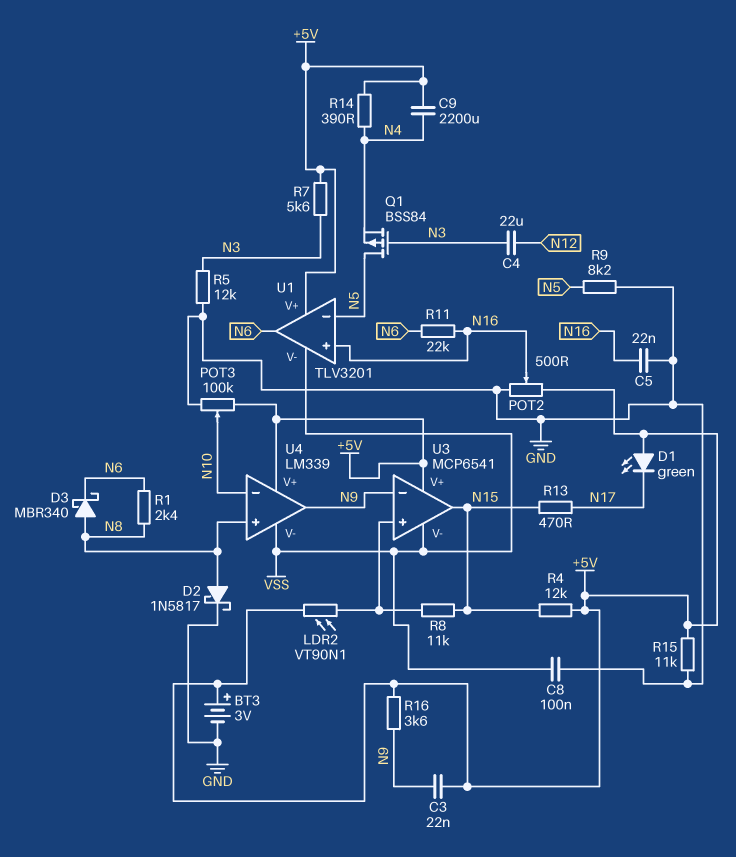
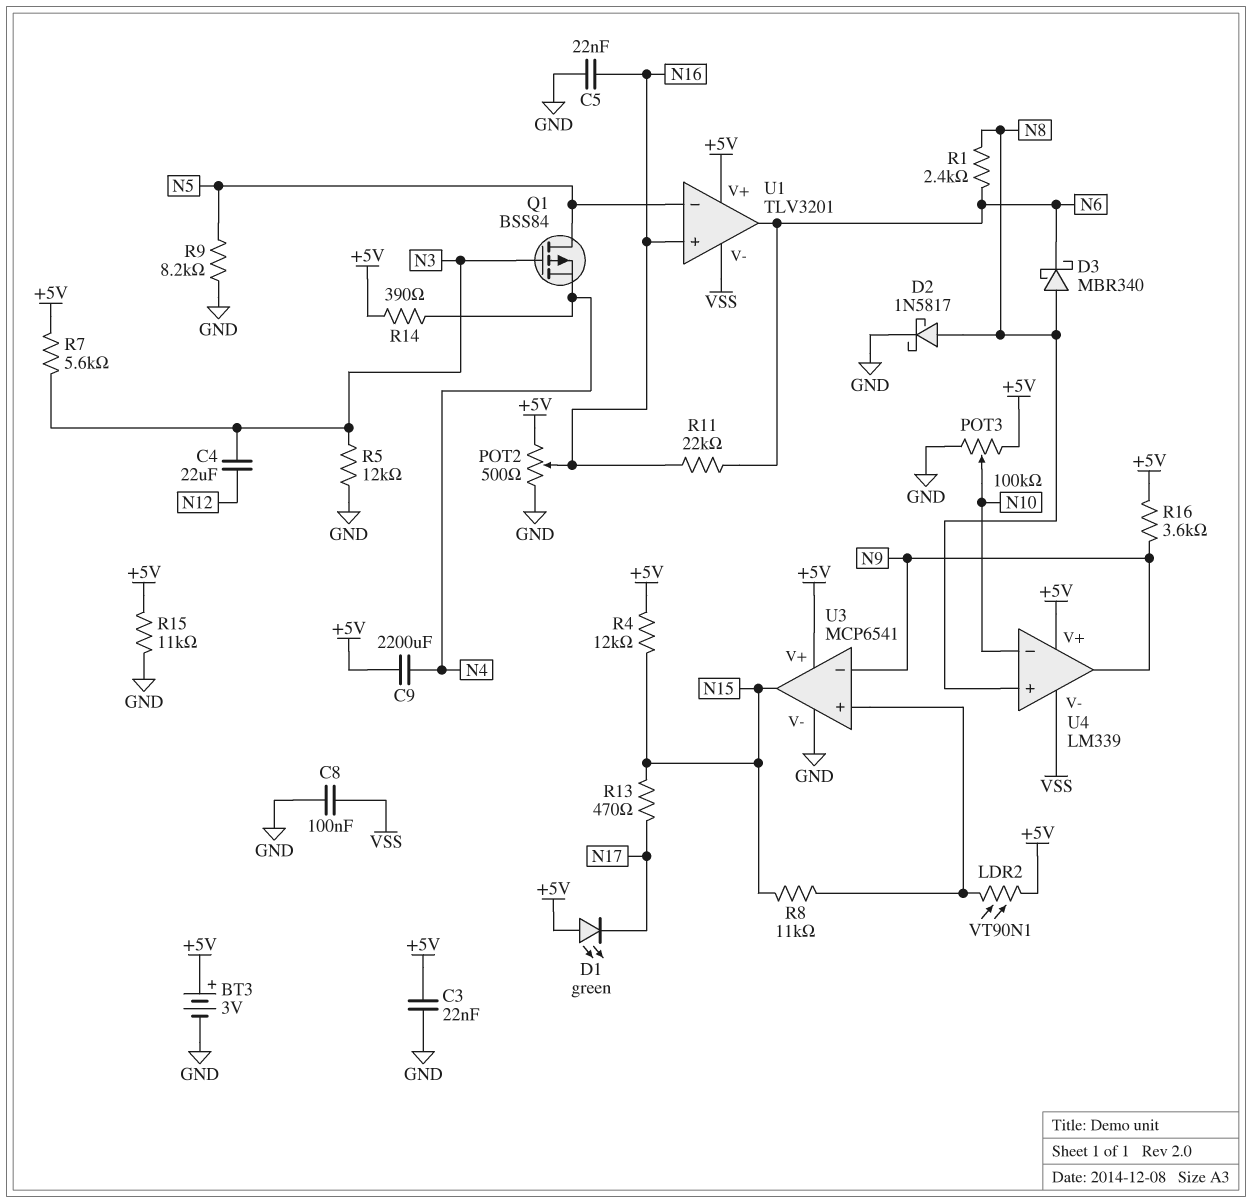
C3: 22nF (+5V, N9) -> 22nF (+5V, GND)
U3 pin V-: VSS -> GND

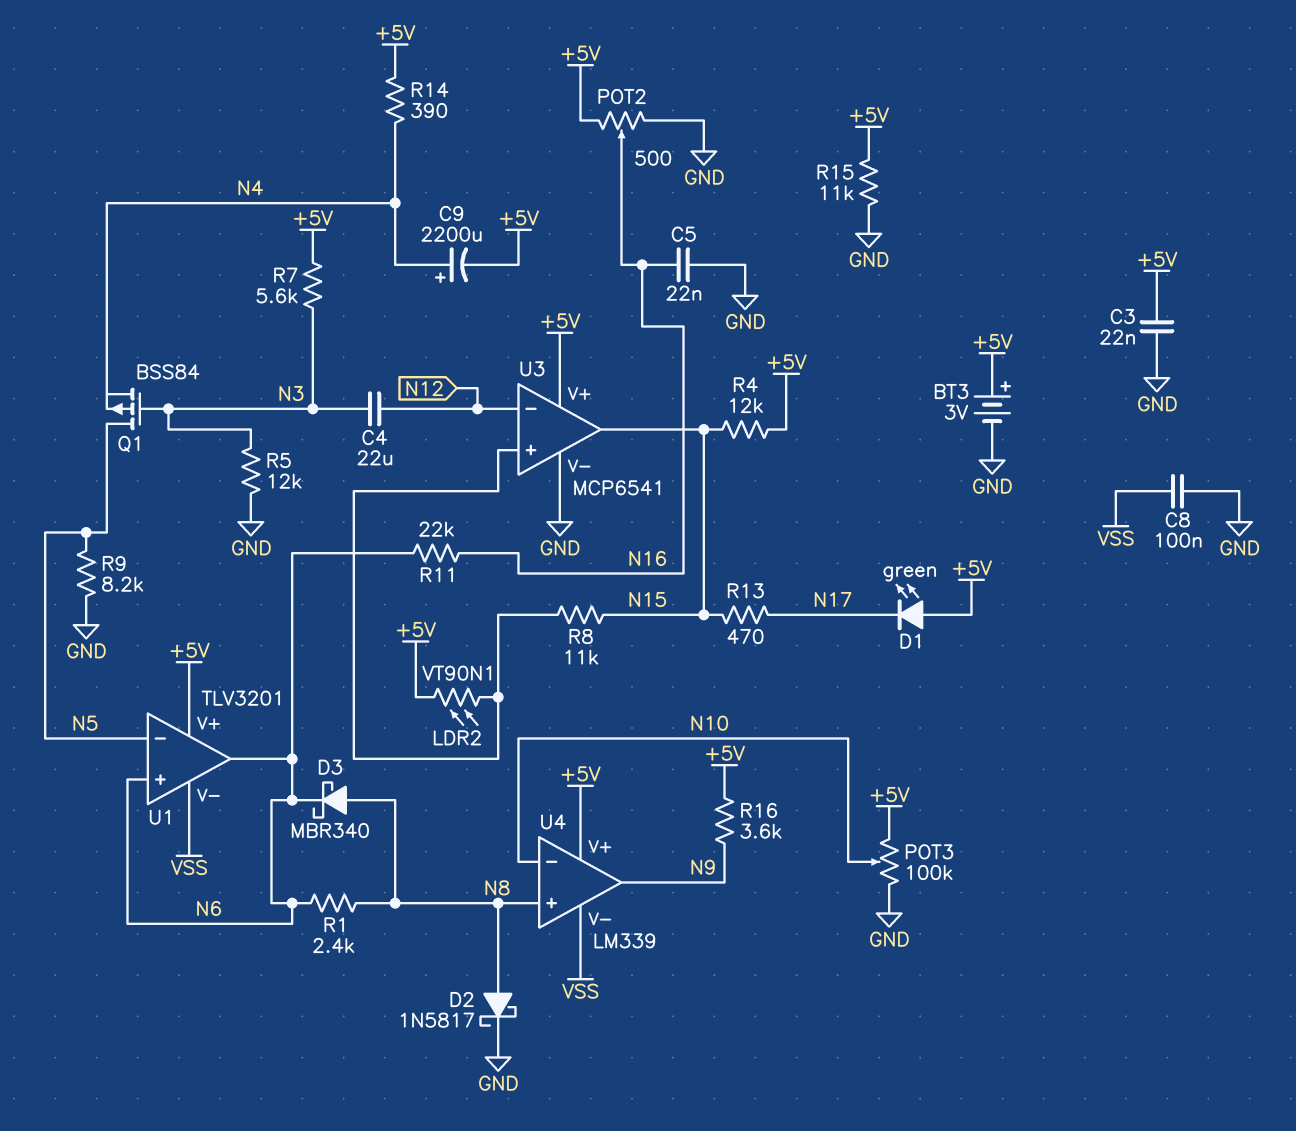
C9: 2200uF (+5V, N4) -> 2200uF (plus N4, minus +5V)
U1 pin in+: N16 -> N6
U3 pin in-: N9 -> N12

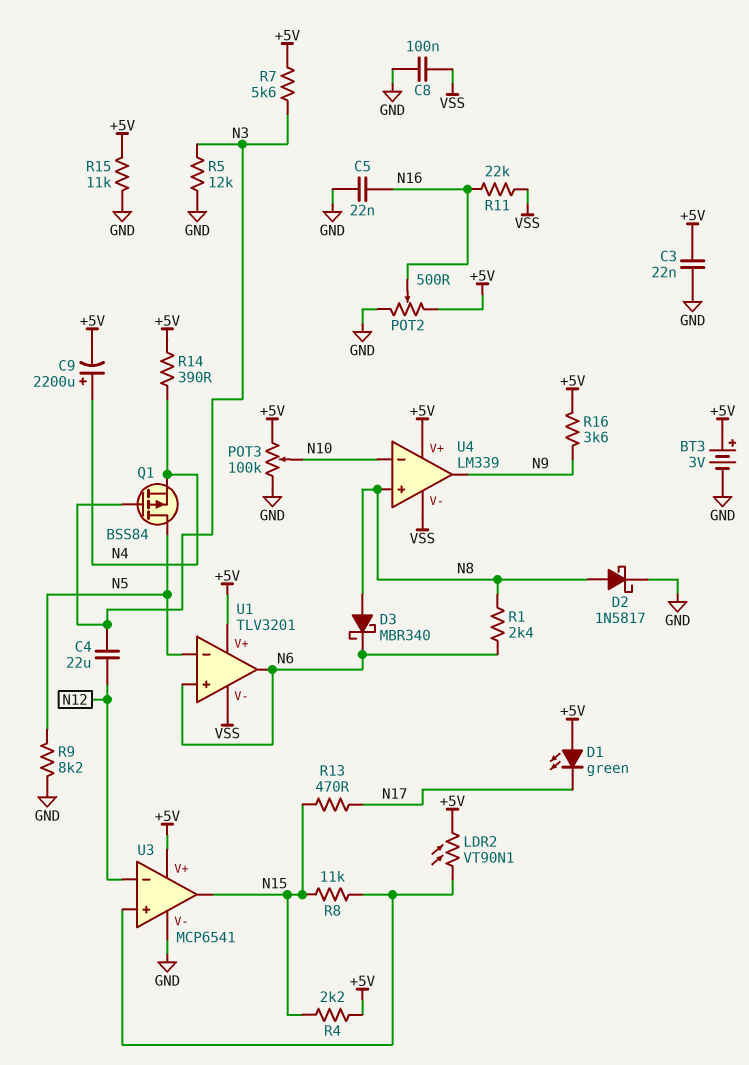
R4: 12k (+5V, N15) -> 2.2k (+5V, N15)
R11: 22k (N6, N16) -> 22k (N16, VSS)

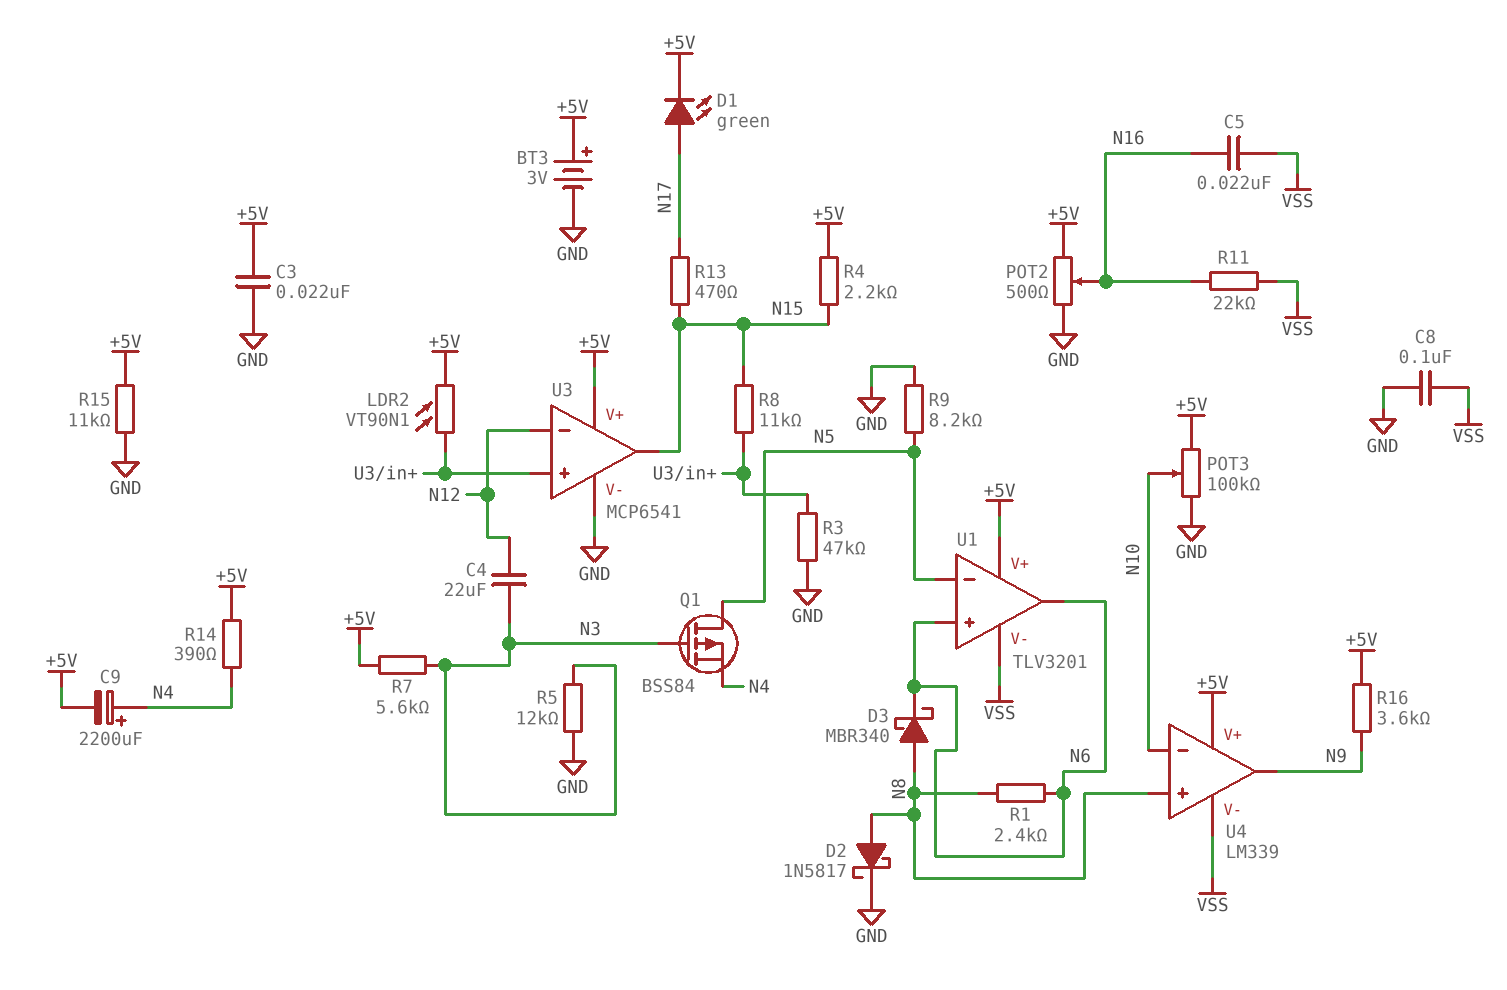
C5: 22nF (GND, N16) -> 22nF (N16, VSS)
D1: LED green (A +5V, K N17) -> LED green (A N17, K +5V)
R3: none -> 47k (GND, U3/in+)

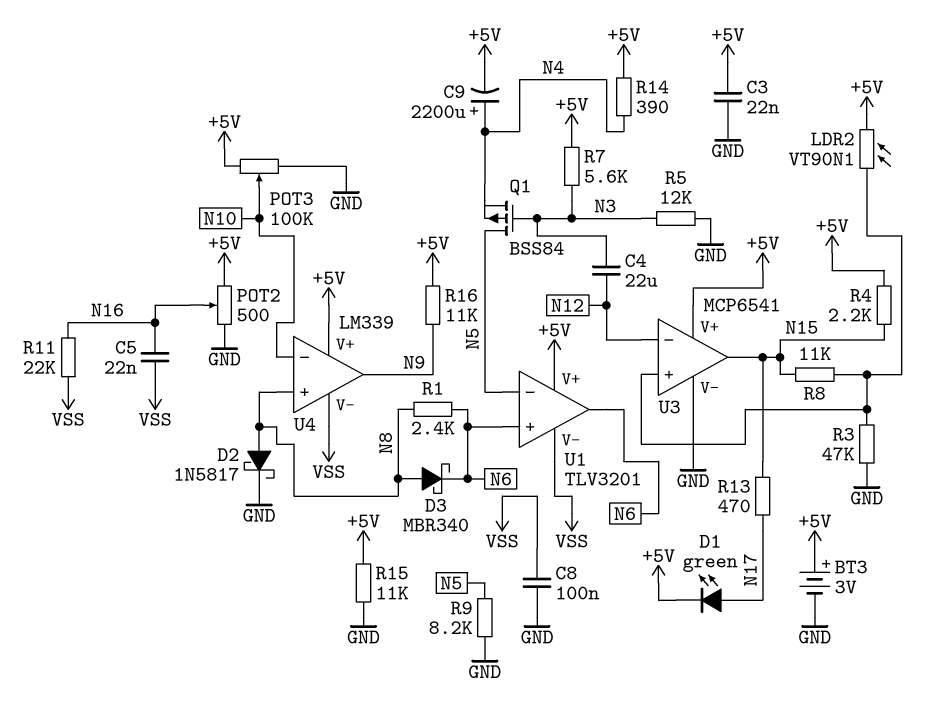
R16: 3.6k (+5V, N9) -> 11k (+5V, N9)

